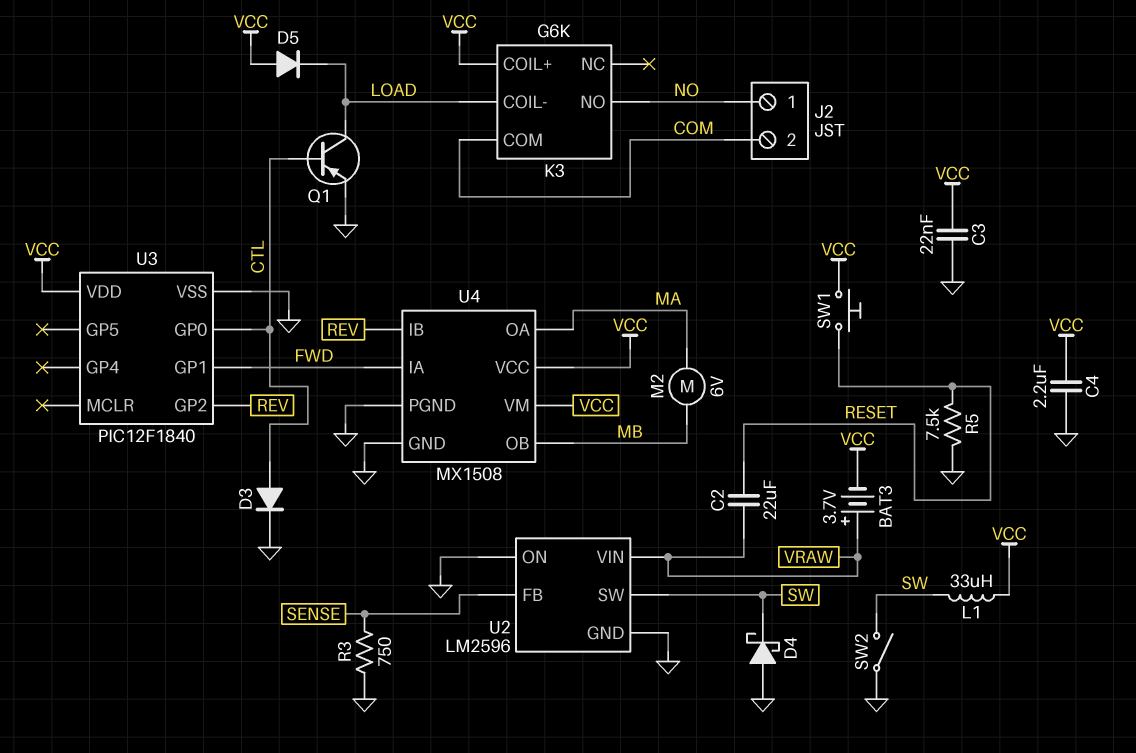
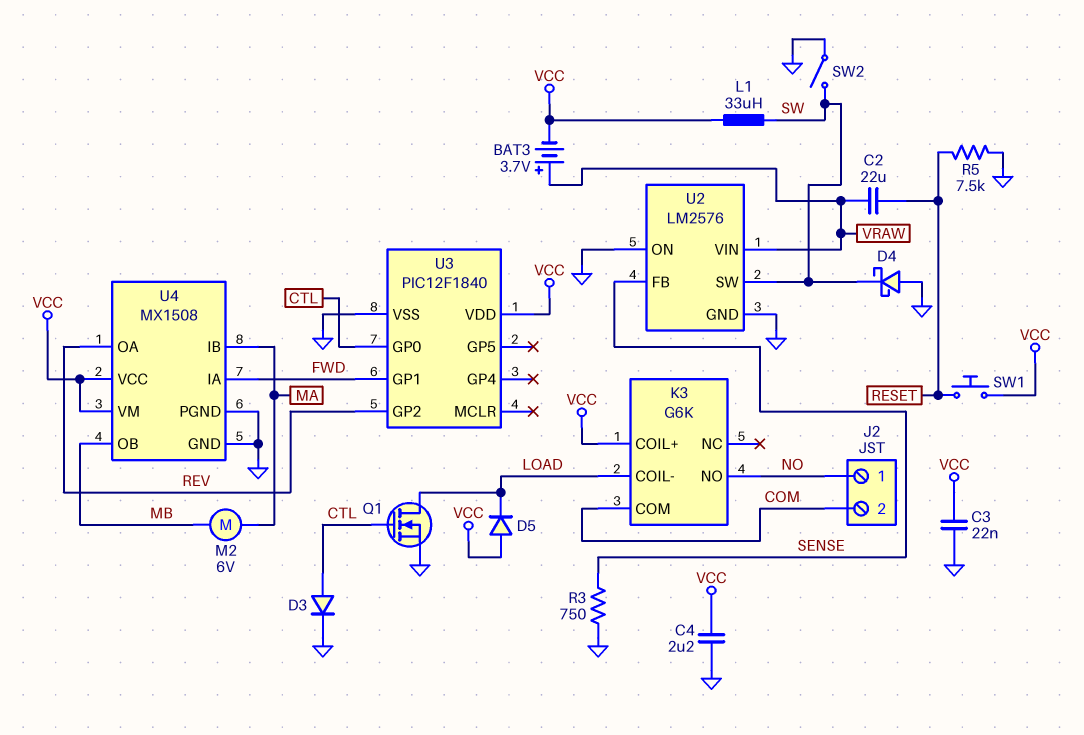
Q1: PNP (B CTL, C LOAD, E GND) -> NMOS (G CTL, D LOAD, S GND)
U2: LM2596 -> LM2576
U4 pin IB: REV -> MA
U4 pin OA: MA -> REV

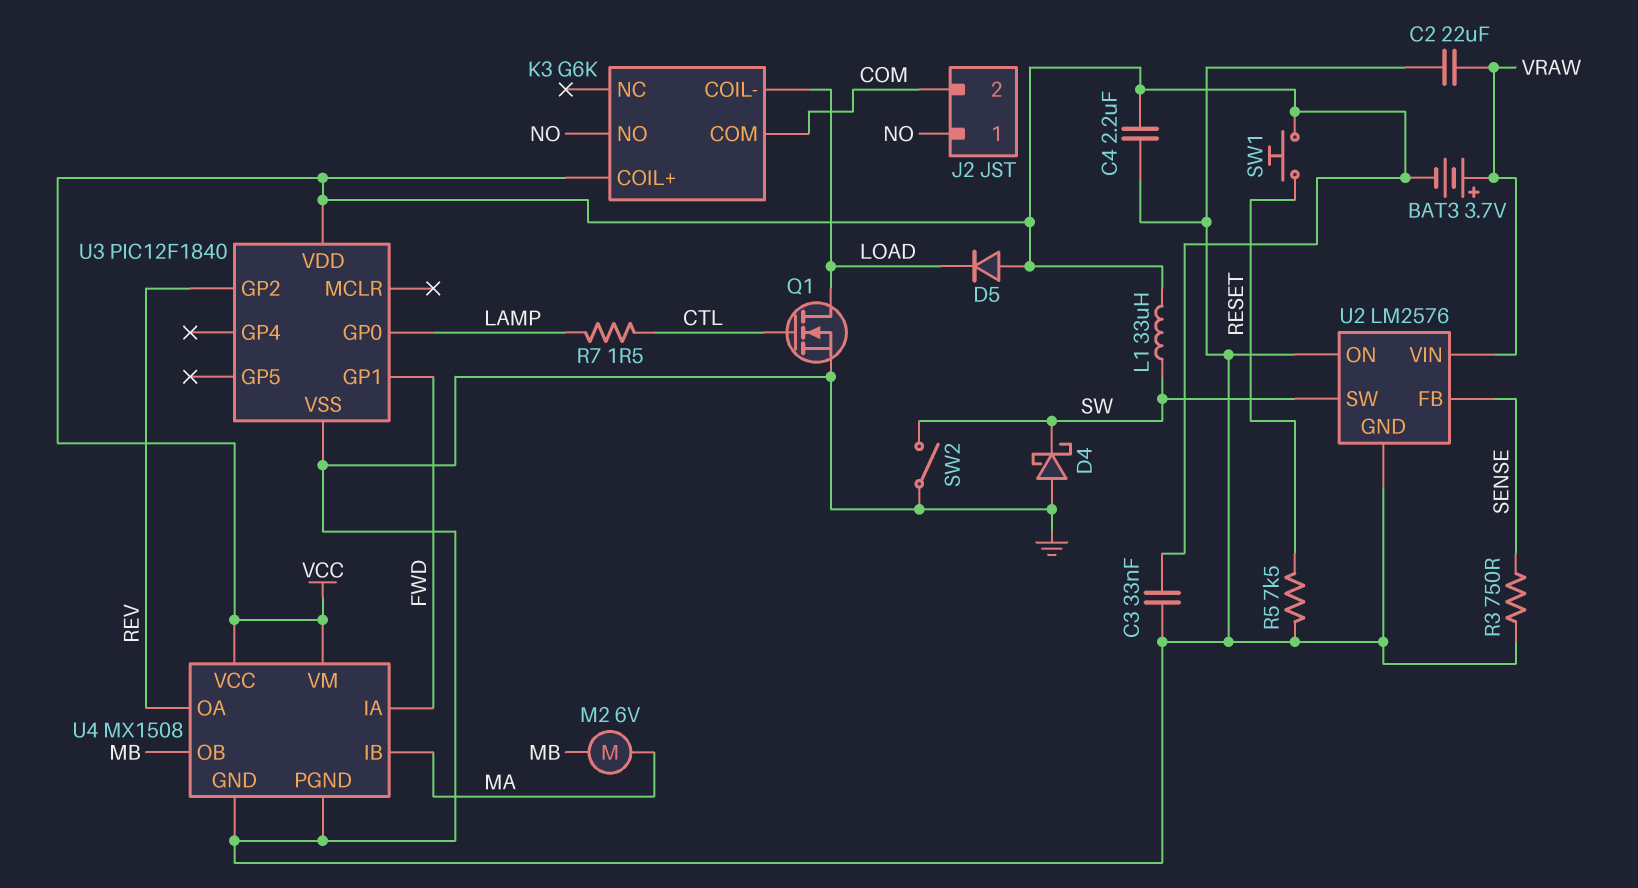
C2: 22uF (RESET, VRAW) -> 22uF (GND, VRAW)
C3: 22nF (GND, VCC) -> 33nF (GND, VCC)
D3: diode (A CTL, K GND) -> none
R7: none -> 1.5 (CTL, LAMP)
U3 pin GP0: CTL -> LAMP

